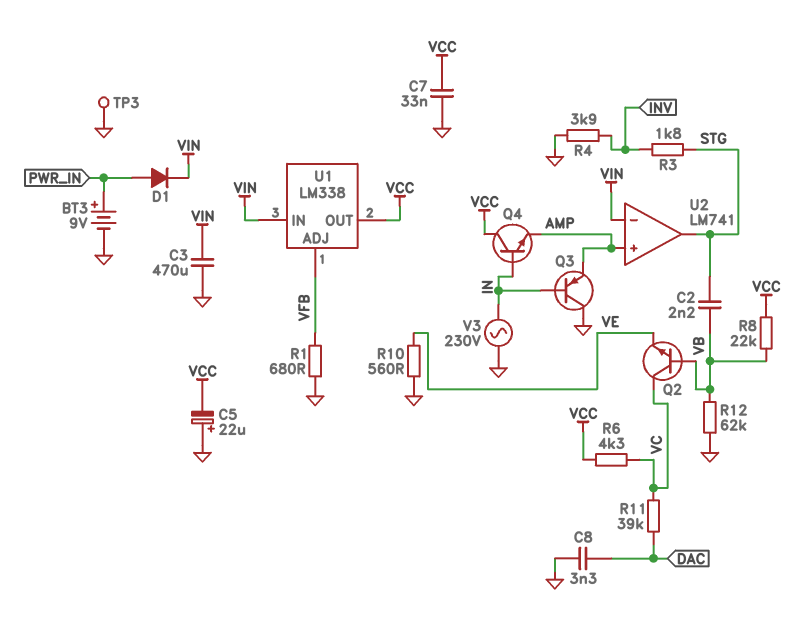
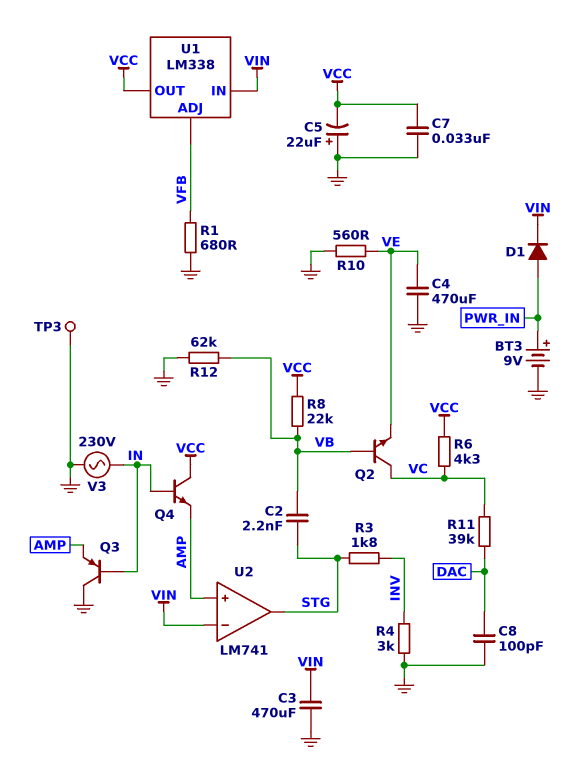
C4: none -> 470uF (GND, VE)
C8: 3.3nF (DAC, GND) -> 100pF (DAC, GND)
R4: 3.9k (GND, INV) -> 3k (GND, INV)

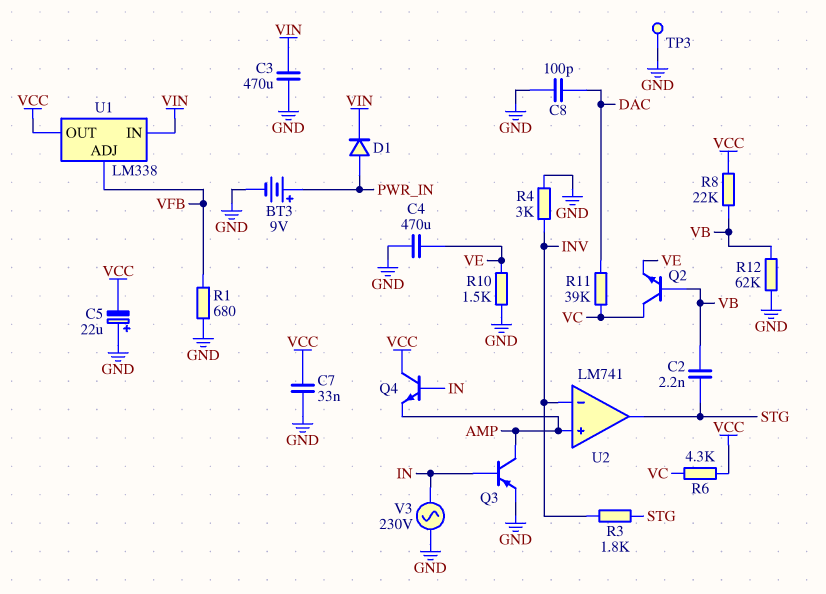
Q3: PNP (B IN, C GND, E AMP) -> PNP (B IN, C AMP, E GND)
R10: 560 (GND, VE) -> 1.5k (GND, VE)
U2 pin in-: VIN -> INV

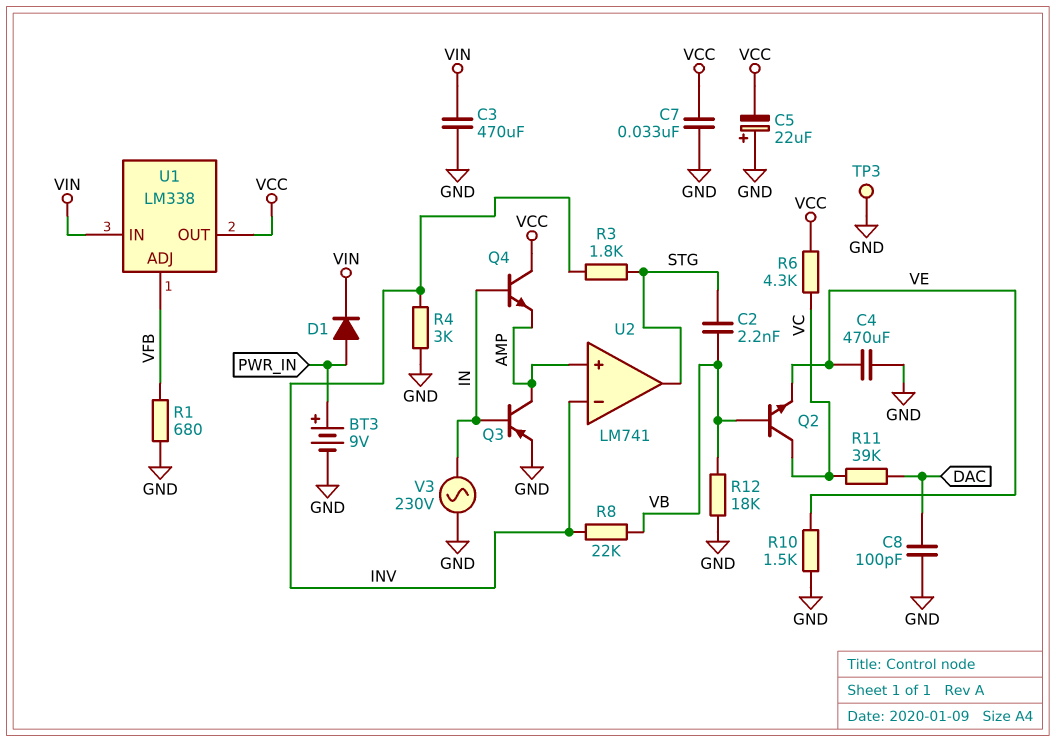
R8: 22k (VB, VCC) -> 22k (INV, VB)
R12: 62k (GND, VB) -> 18k (GND, VB)

